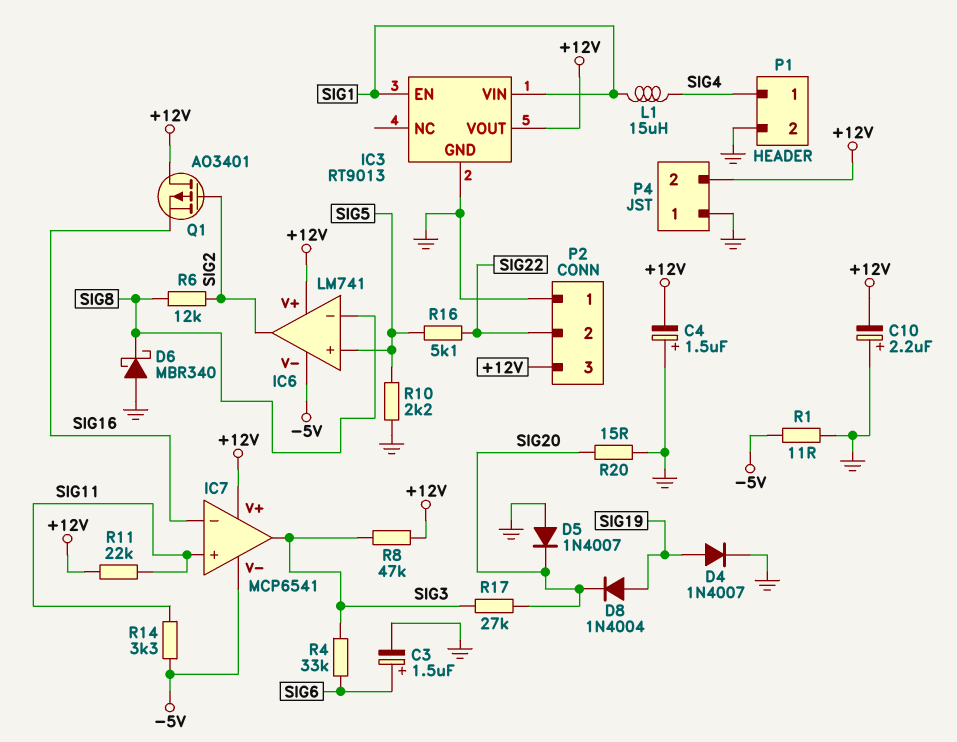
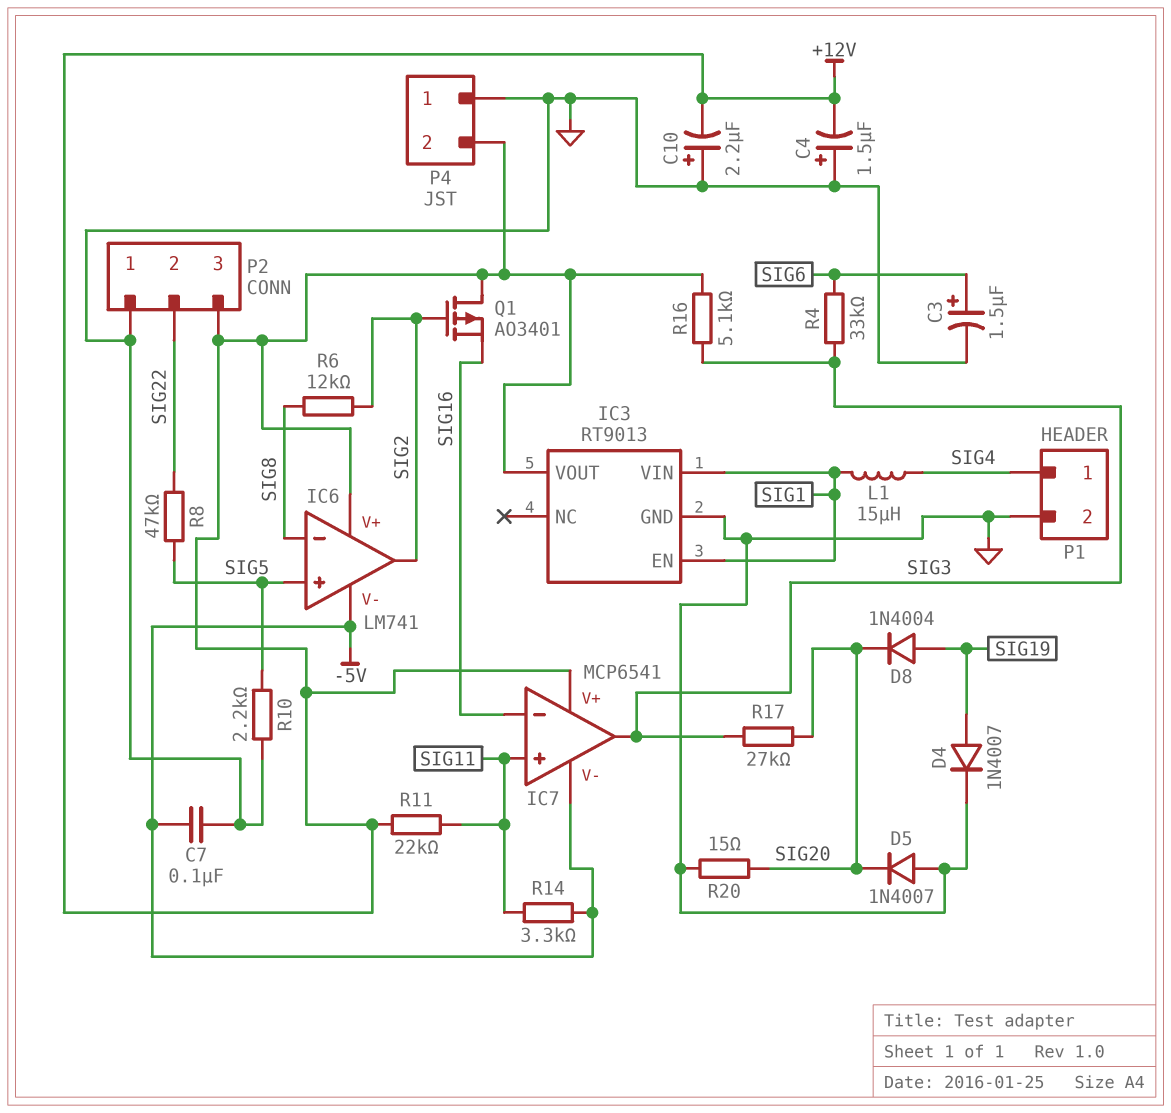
C7: none -> 100nF (-5V, GND)
D6: schottky MBR340 (A GND, K SIG8) -> none
R1: 11 (-5V, GND) -> none
R8: 47k (+12V, SIG3) -> 47k (SIG5, SIG22)
R16: 5.1k (SIG5, SIG22) -> 5.1k (+12V, SIG3)

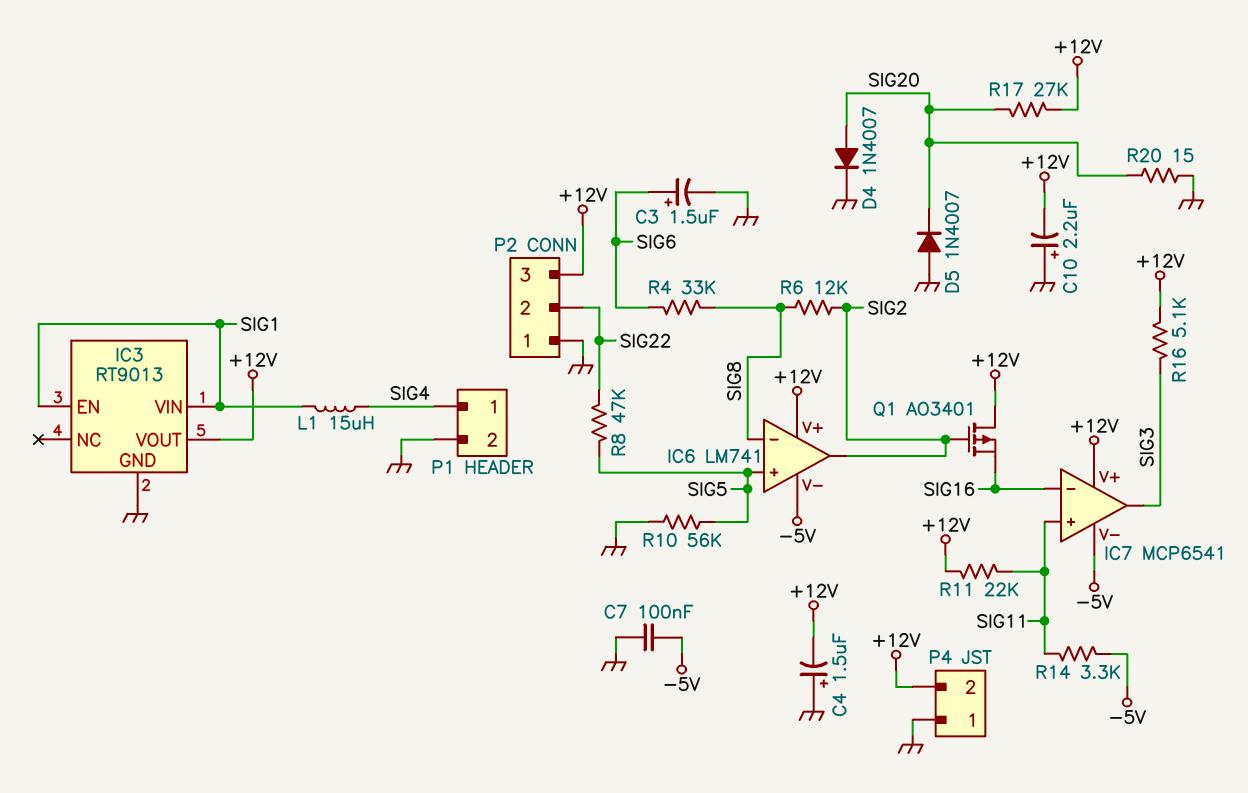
D4: diode 1N4007 (A SIG19, K GND) -> diode 1N4007 (A SIG20, K GND)
D8: diode 1N4004 (A SIG19, K SIG20) -> none
R4: 33k (SIG3, SIG6) -> 33k (SIG6, SIG8)
R10: 2.2k (GND, SIG5) -> 56k (GND, SIG5)
R17: 27k (SIG3, SIG20) -> 27k (+12V, SIG20)

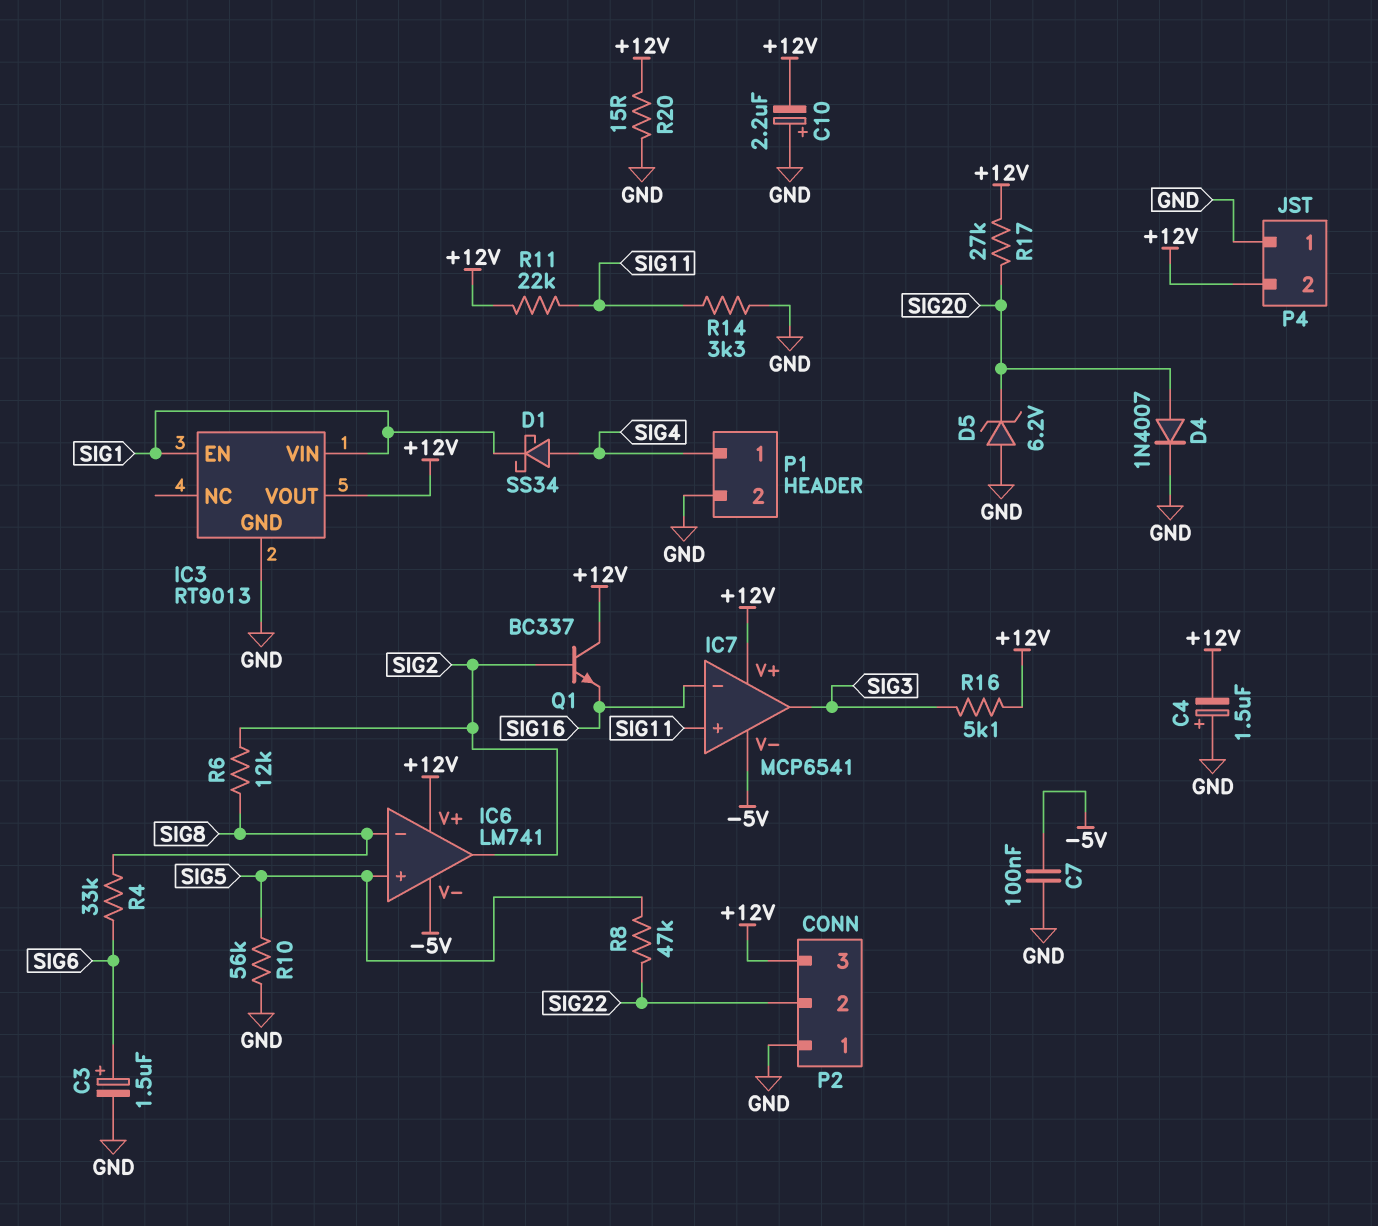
D1: none -> schottky SS34 (A SIG4, K SIG1)
D5: diode 1N4007 (A GND, K SIG20) -> zener 6.2V (A GND, K SIG20)
L1: 15uH (SIG1, SIG4) -> none
Q1: PMOS AO3401 (G SIG2, D +12V, S SIG16) -> NPN BC337 (B SIG2, C +12V, E SIG16)
R14: 3.3k (-5V, SIG11) -> 3.3k (GND, SIG11)
R20: 15 (GND, SIG20) -> 15 (+12V, GND)

